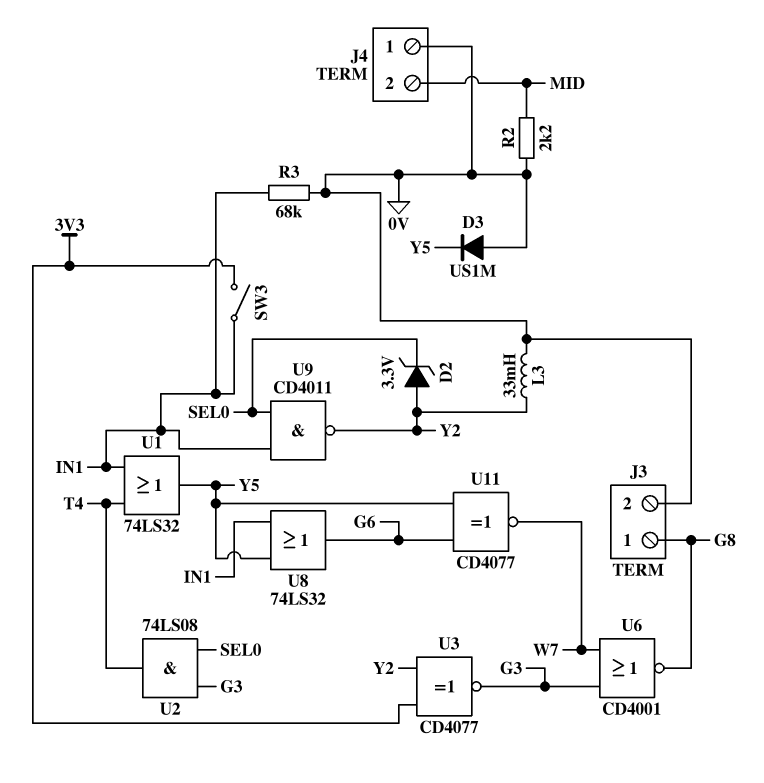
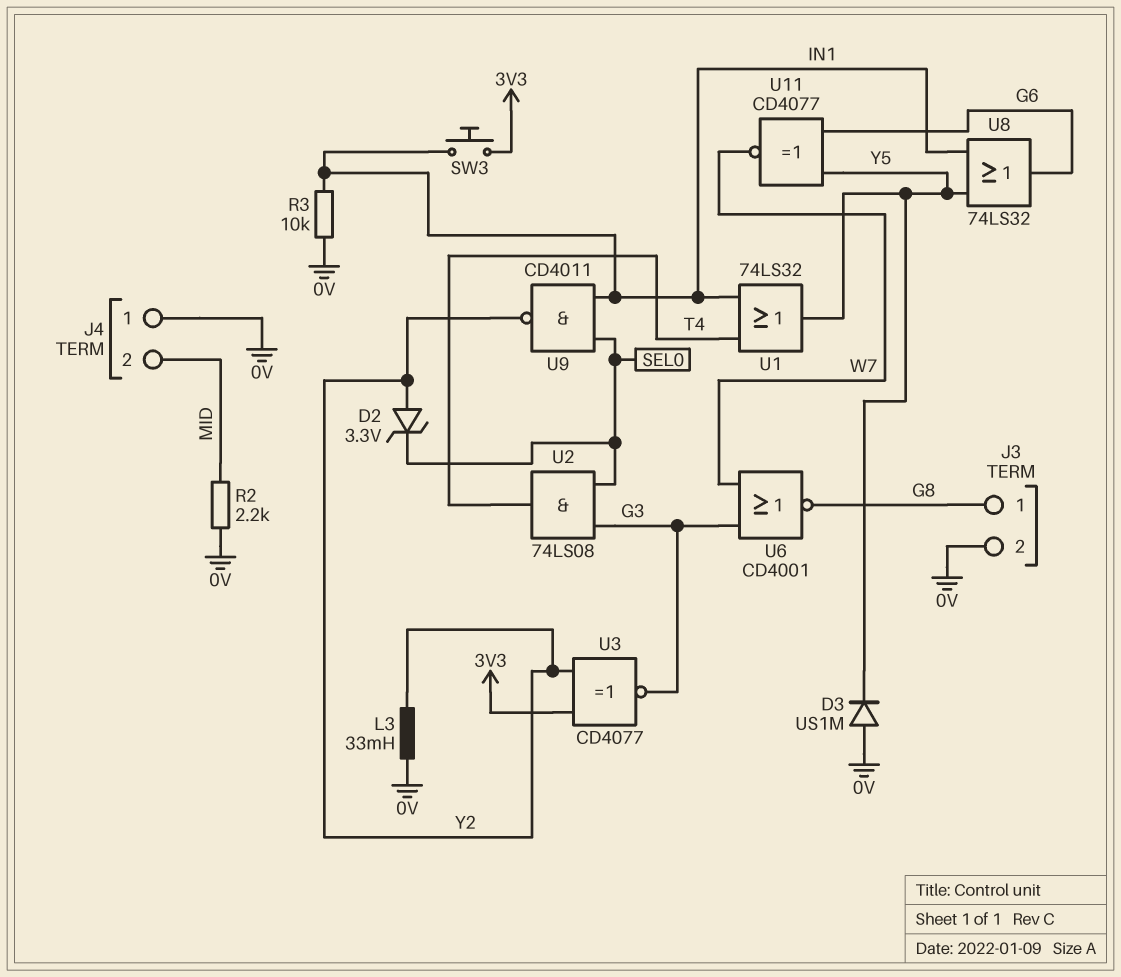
R3: 68k (0V, IN1) -> 10k (0V, IN1)
SW3: switch (3V3, IN1) -> button (3V3, IN1)

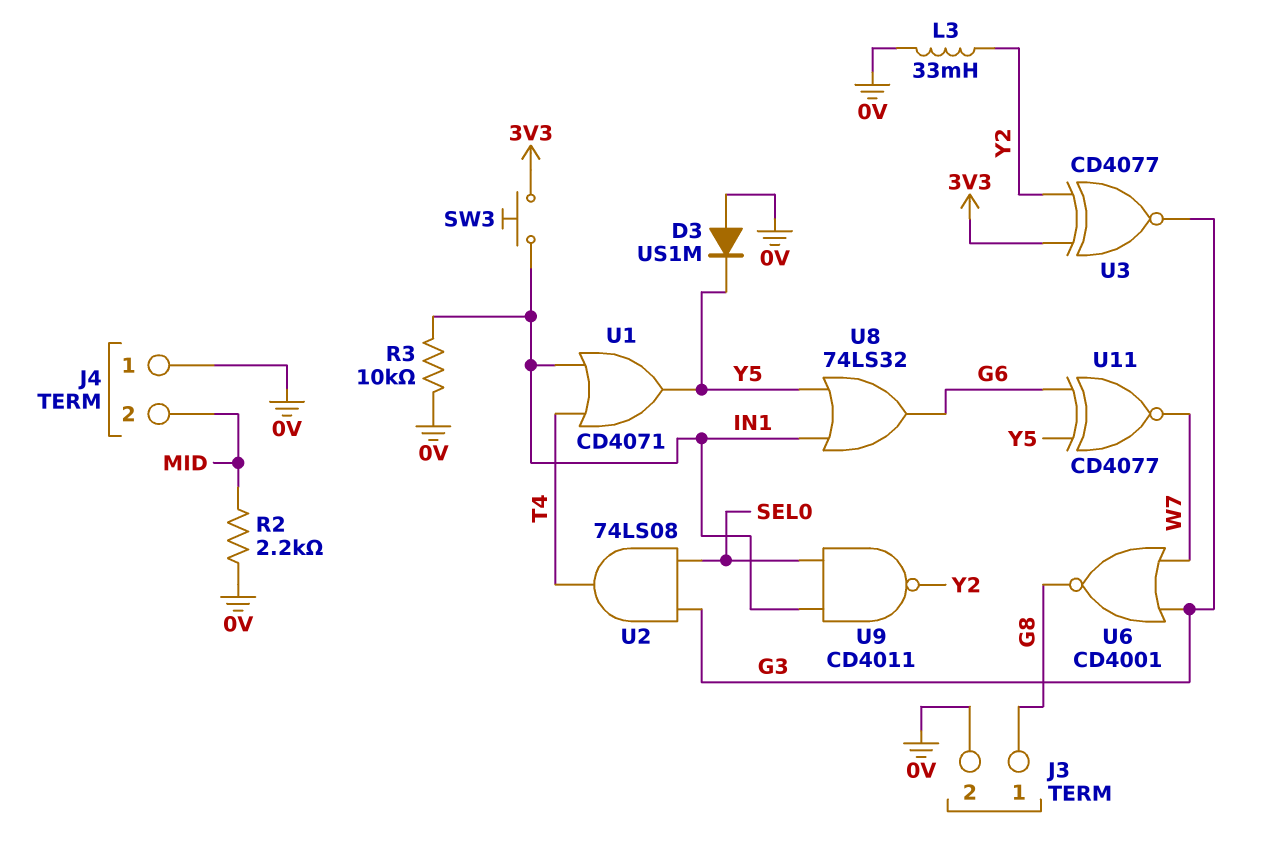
D2: zener 3.3V (A Y2, K SEL0) -> none
U1: OR 74LS32 (in IN1, in T4, out Y5) -> OR CD4071 (in IN1, in T4, out Y5)

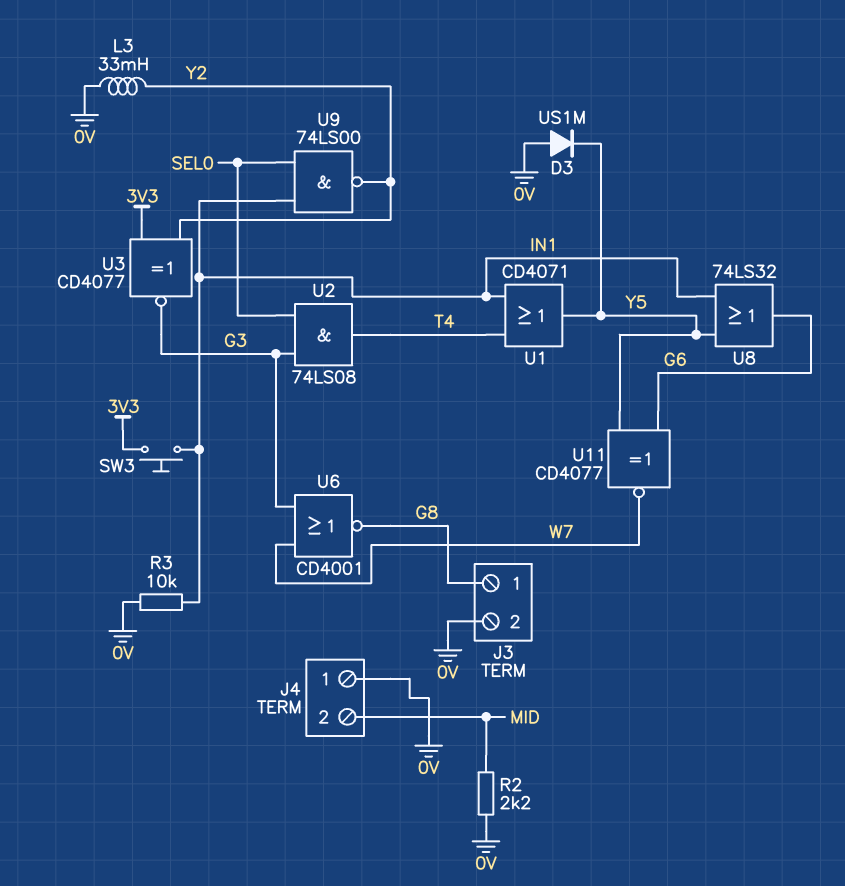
U9: NAND CD4011 (in IN1, in SEL0, out Y2) -> NAND 74LS00 (in IN1, in SEL0, out Y2)

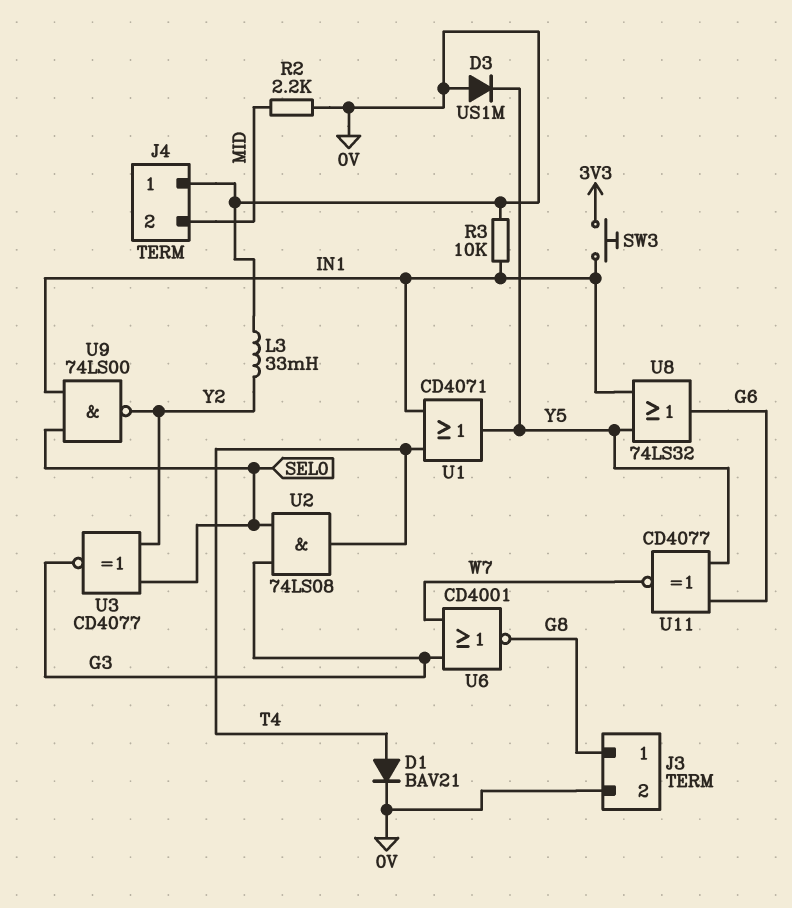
D1: none -> diode BAV21 (A T4, K 0V)
U3: XNOR CD4077 (in 3V3, in Y2, out G3) -> XNOR CD4077 (in SEL0, in Y2, out G3)

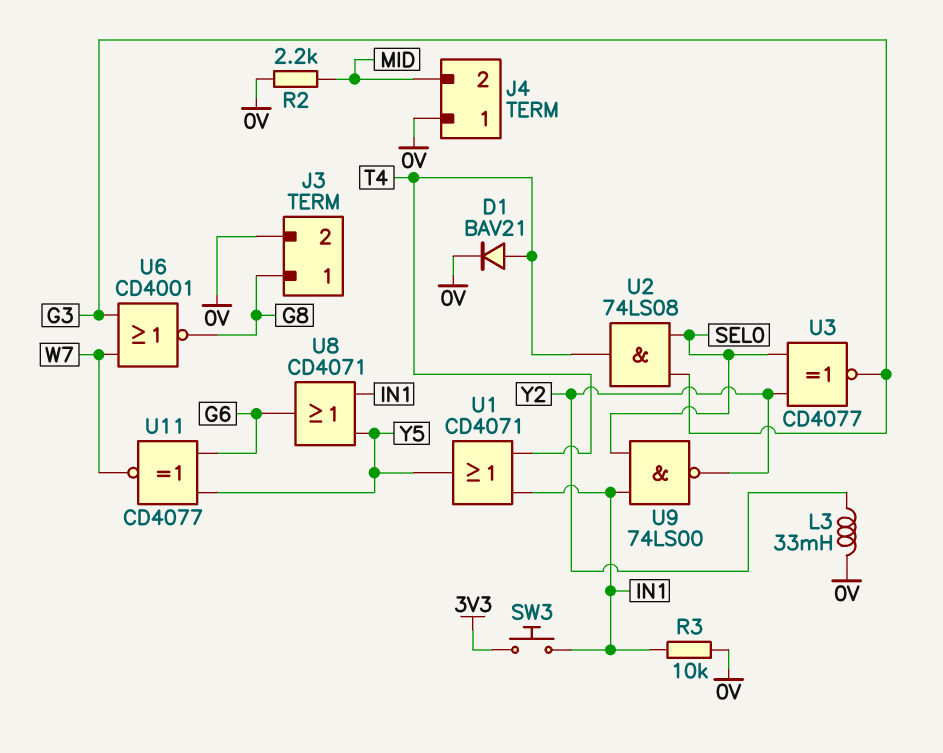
D3: diode US1M (A 0V, K Y5) -> none
U8: OR 74LS32 (in IN1, in Y5, out G6) -> OR CD4071 (in IN1, in Y5, out G6)

